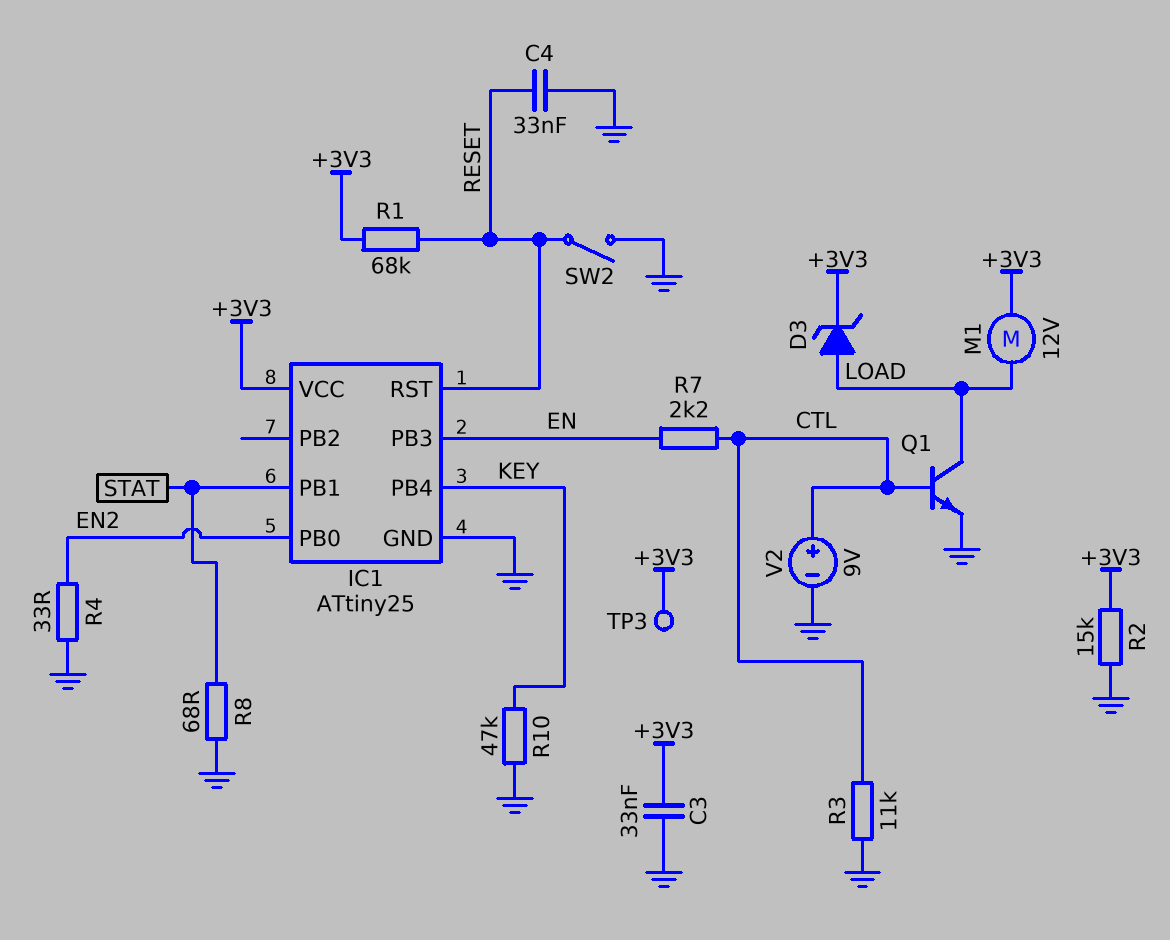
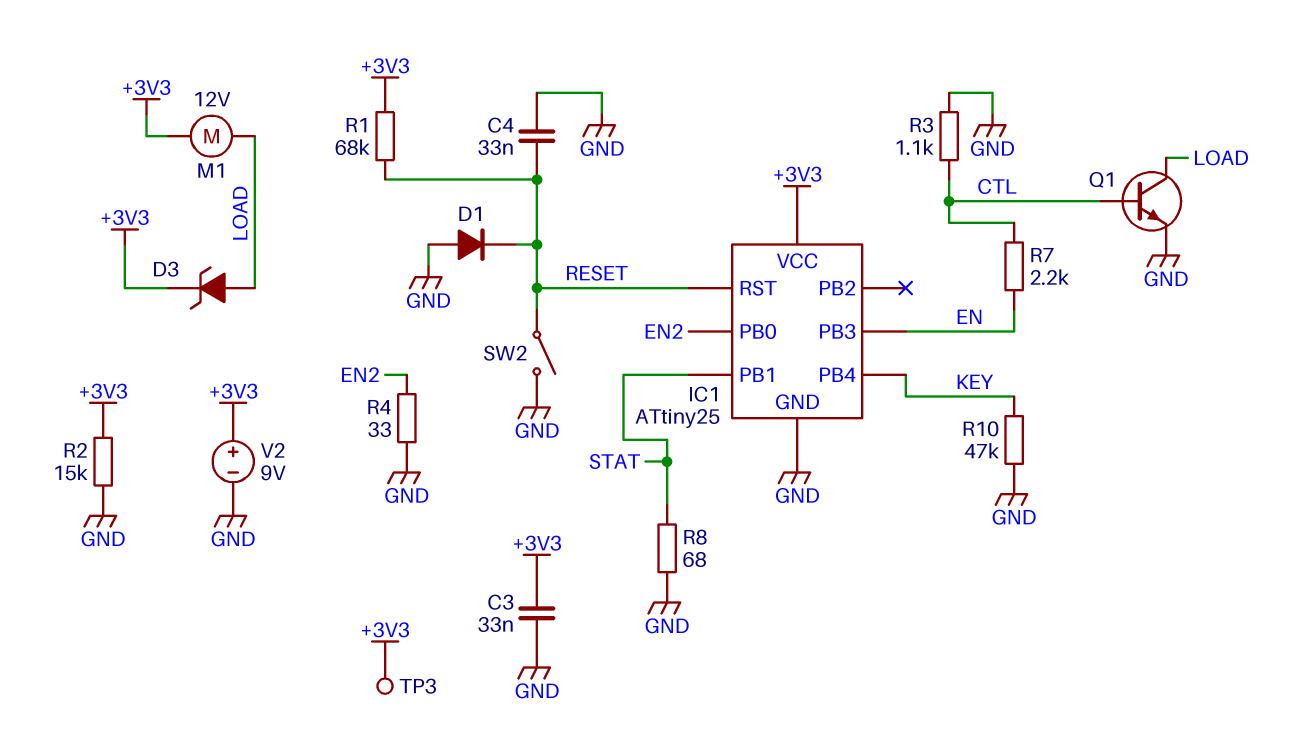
D1: none -> diode (A GND, K RESET)
R3: 11k (CTL, GND) -> 1.1k (CTL, GND)
V2: 9V (plus CTL, minus GND) -> 9V (plus +3V3, minus GND)

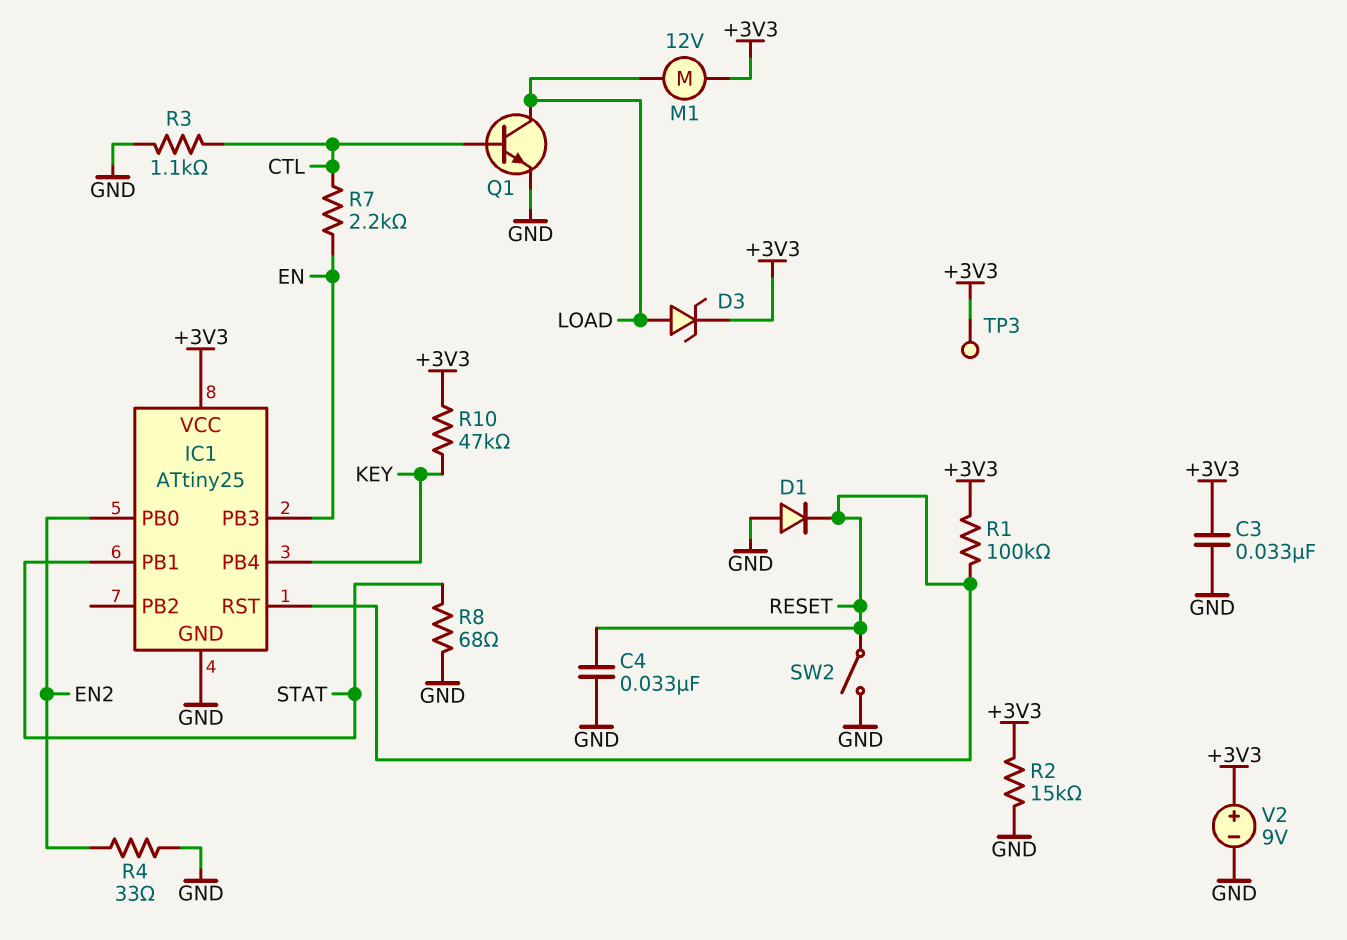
R1: 68k (+3V3, RESET) -> 100k (+3V3, RESET)
R10: 47k (GND, KEY) -> 47k (+3V3, KEY)

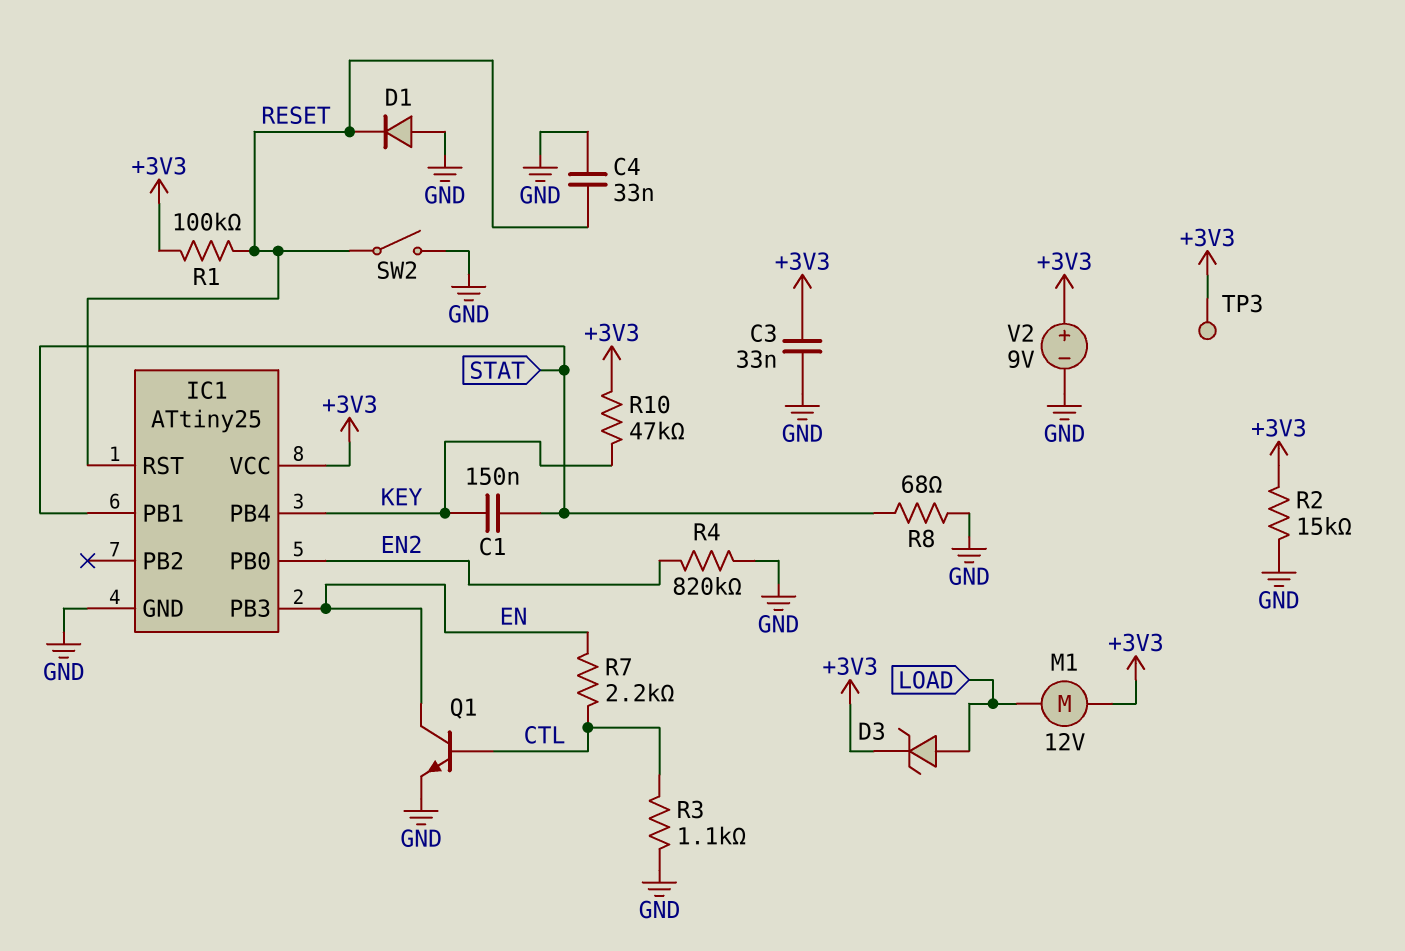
C1: none -> 150nF (KEY, STAT)
Q1: NPN (B CTL, C LOAD, E GND) -> NPN (B CTL, C EN, E GND)
R4: 33 (EN2, GND) -> 820k (EN2, GND)

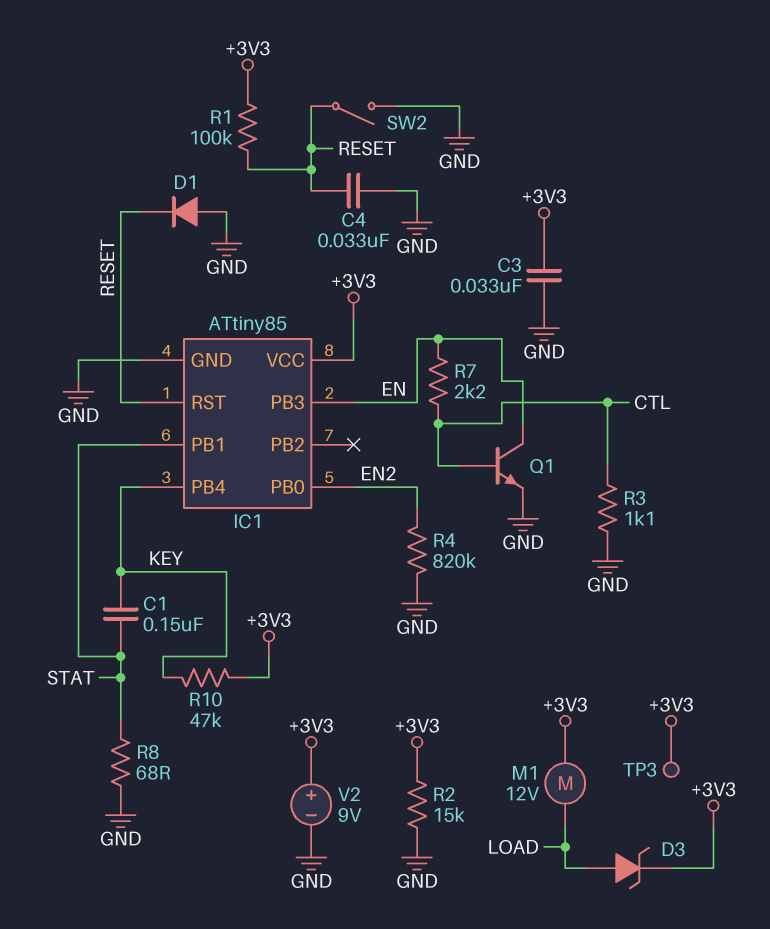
IC1: ATtiny25 -> ATtiny85

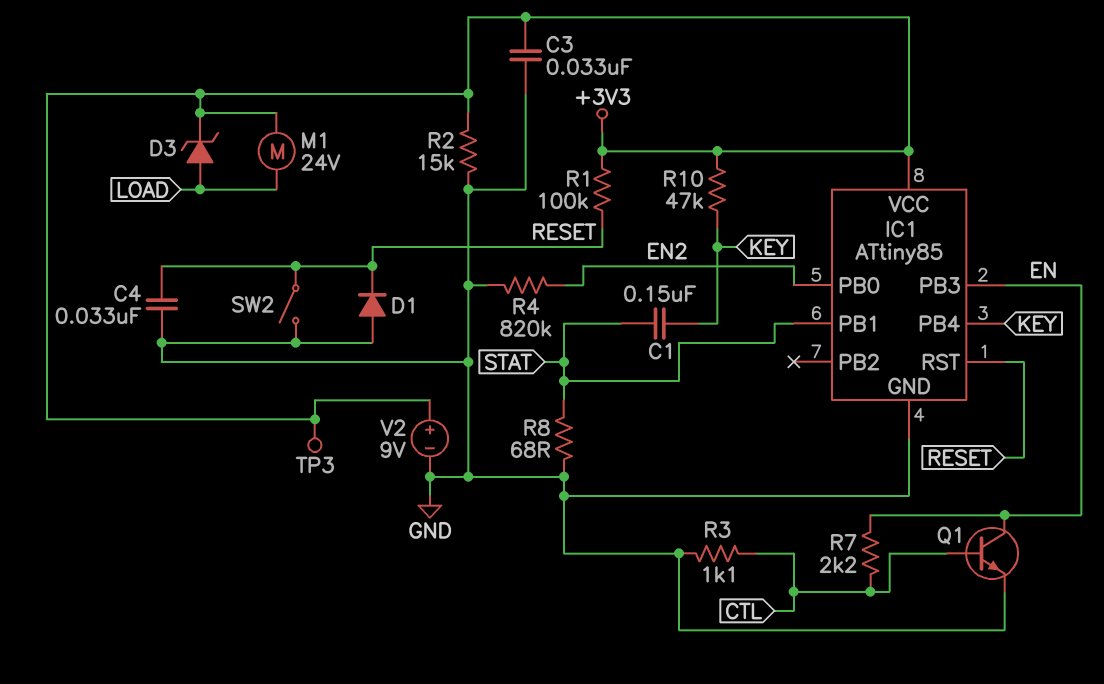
M1: motor 12V (+3V3, LOAD) -> motor 24V (+3V3, LOAD)

